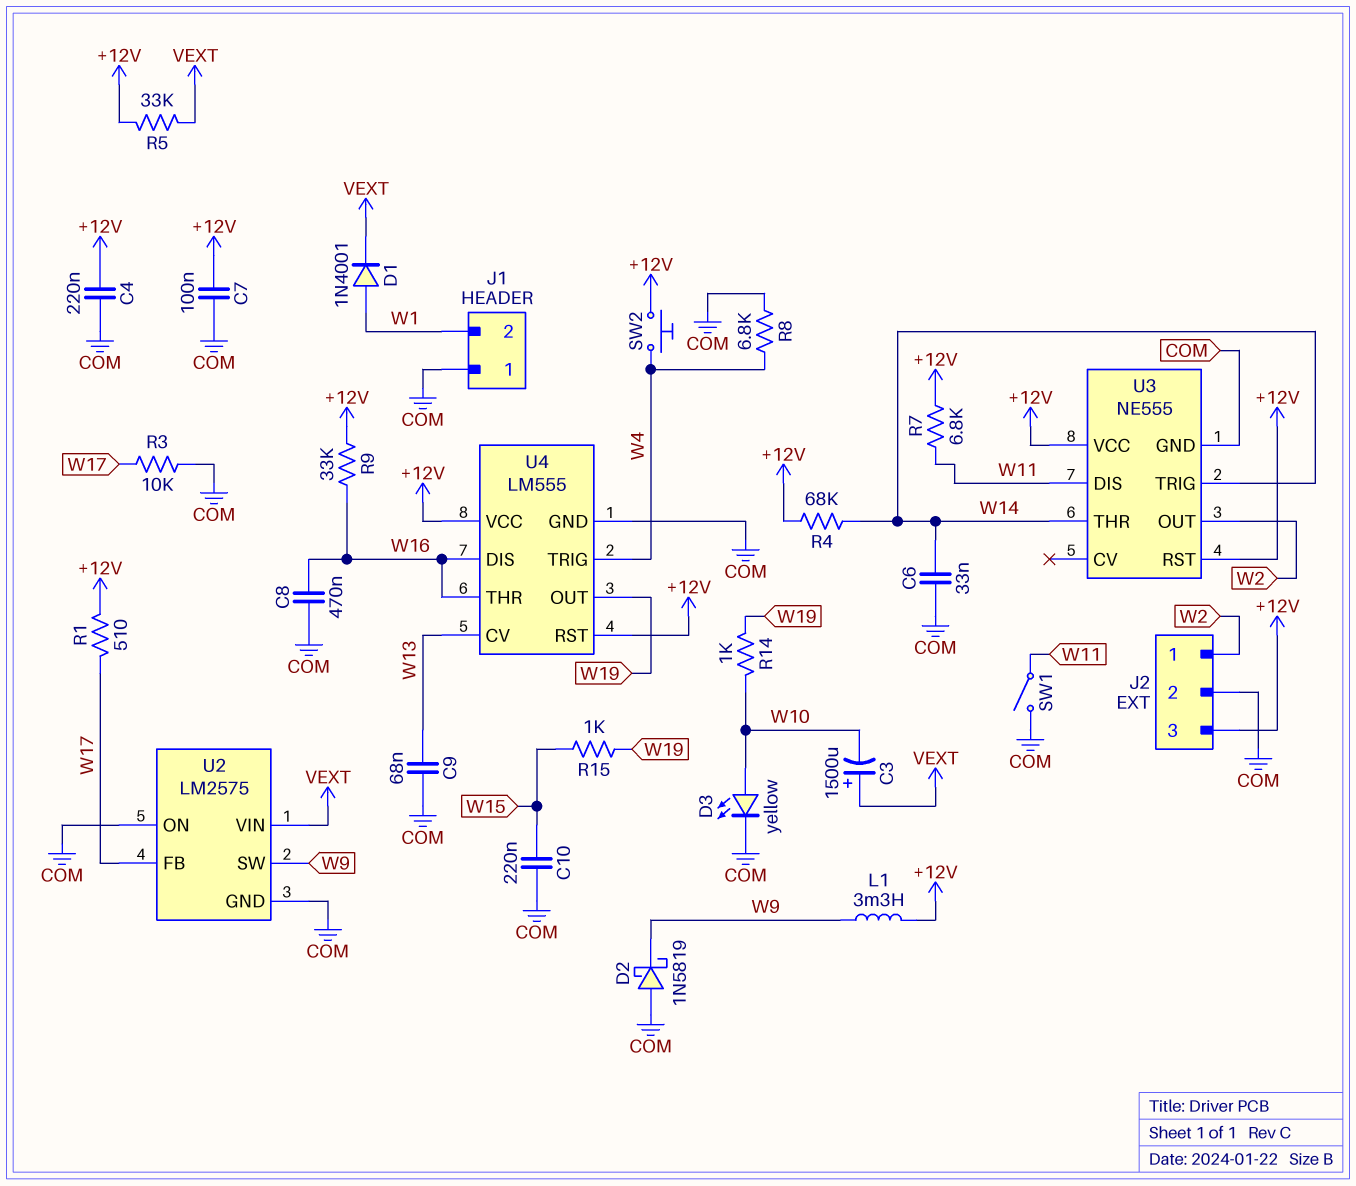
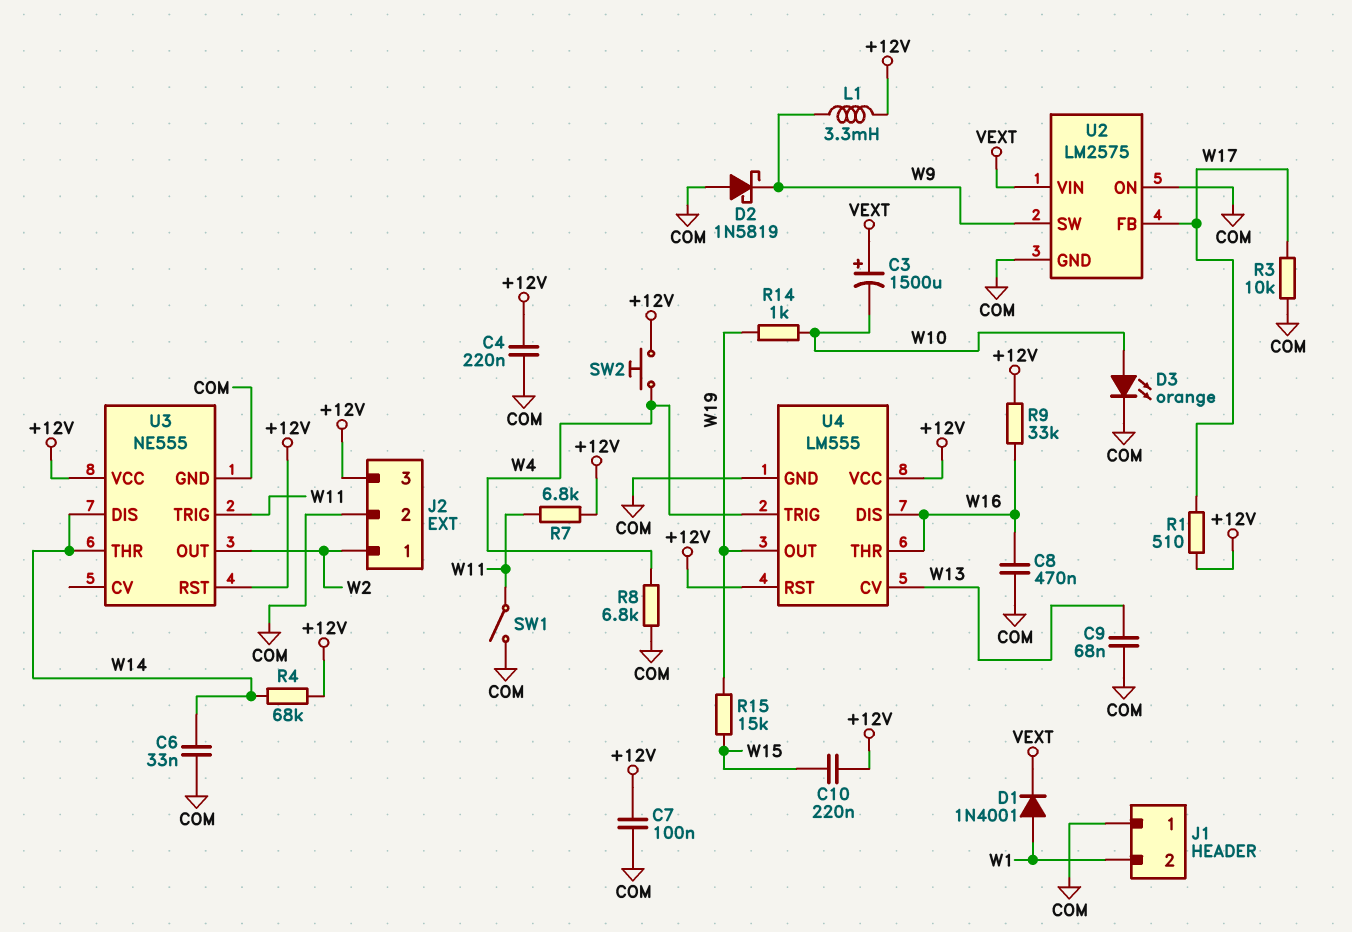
C10: 220nF (COM, W15) -> 220nF (+12V, W15)
D3: LED yellow (A W10, K COM) -> LED orange (A W10, K COM)
R5: 33k (+12V, VEXT) -> none
R15: 1k (W15, W19) -> 15k (W15, W19)
U3 pin DIS: W11 -> W14
U3 pin TRIG: W14 -> W11

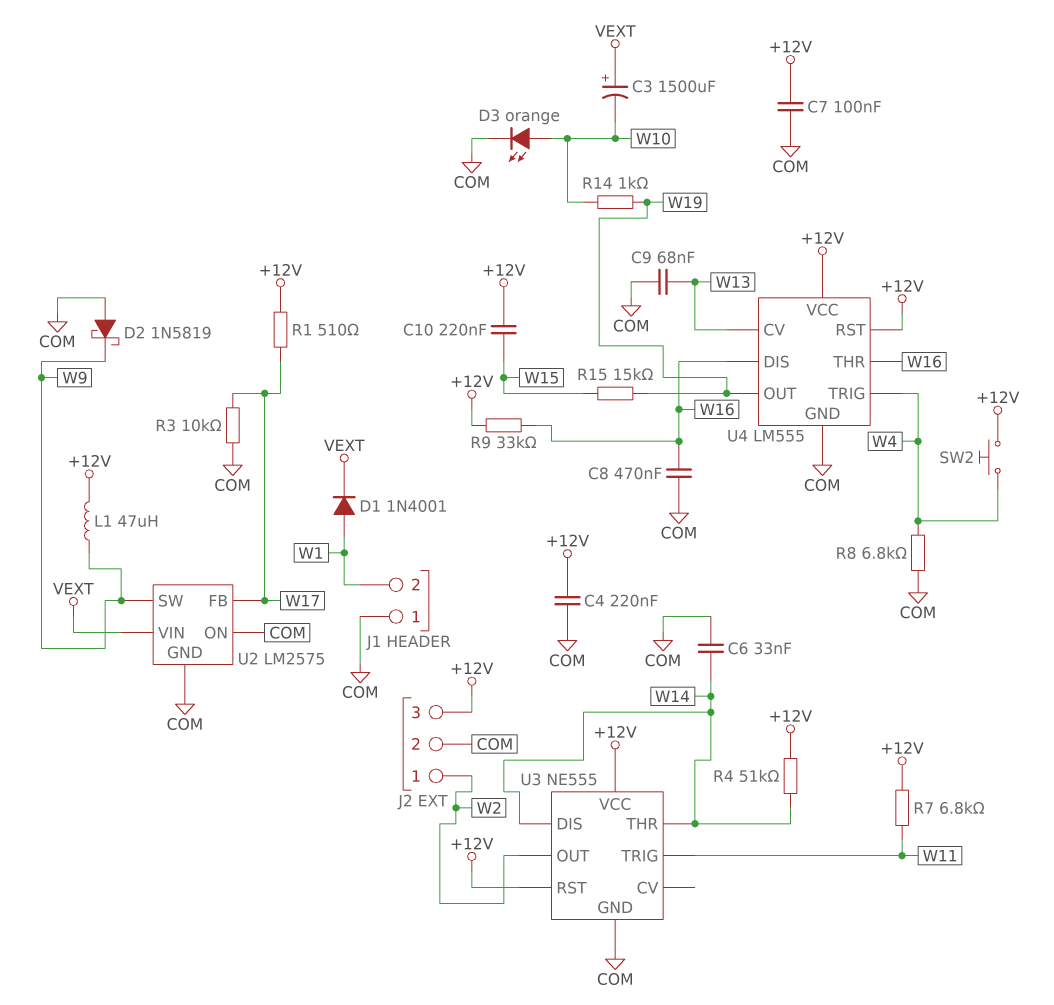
L1: 3.3mH (+12V, W9) -> 47uH (+12V, W9)
R4: 68k (+12V, W14) -> 51k (+12V, W14)
SW1: switch (COM, W11) -> none

